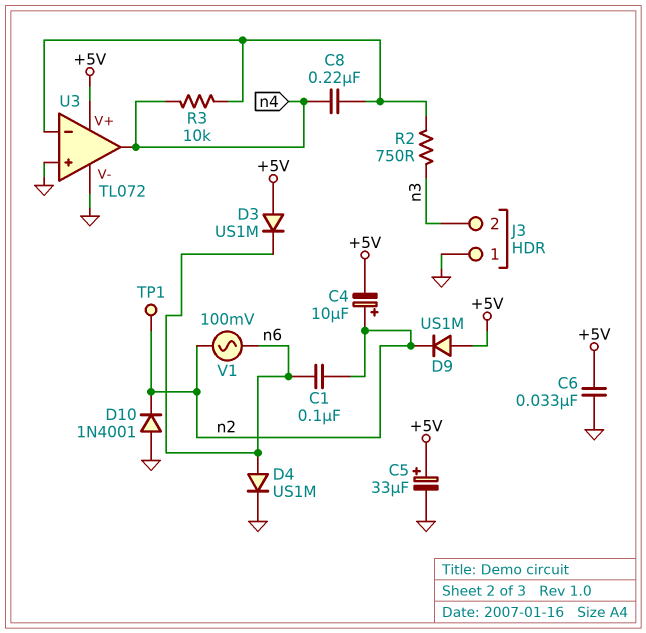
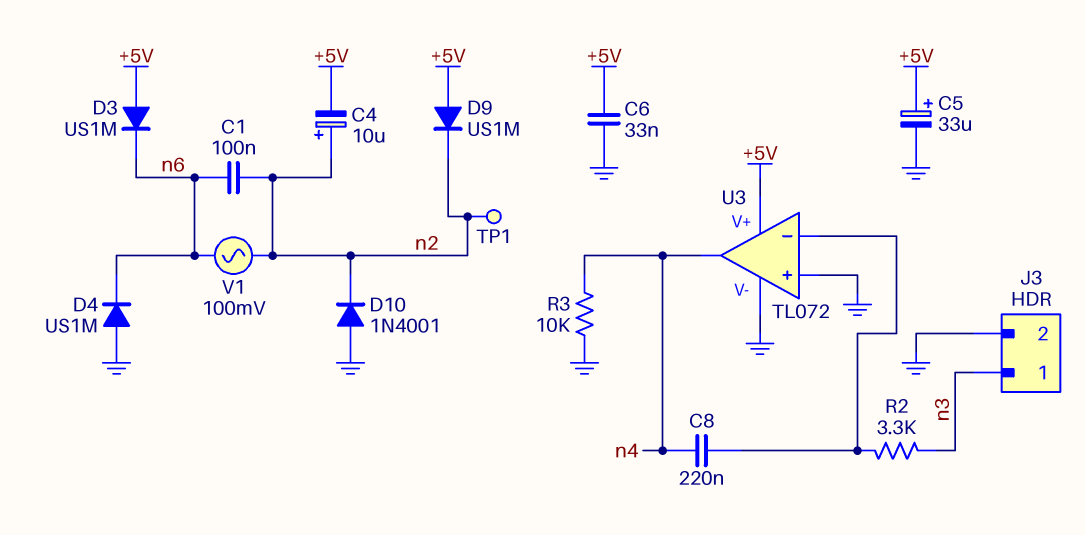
D4: diode US1M (A n6, K GND) -> diode US1M (A GND, K n6)
J3 pin 1: GND -> n3
J3 pin 2: n3 -> GND
R2: 750 (U3/in-, n3) -> 3.3k (U3/in-, n3)
R3: 10k (U3/in-, n4) -> 10k (GND, n4)

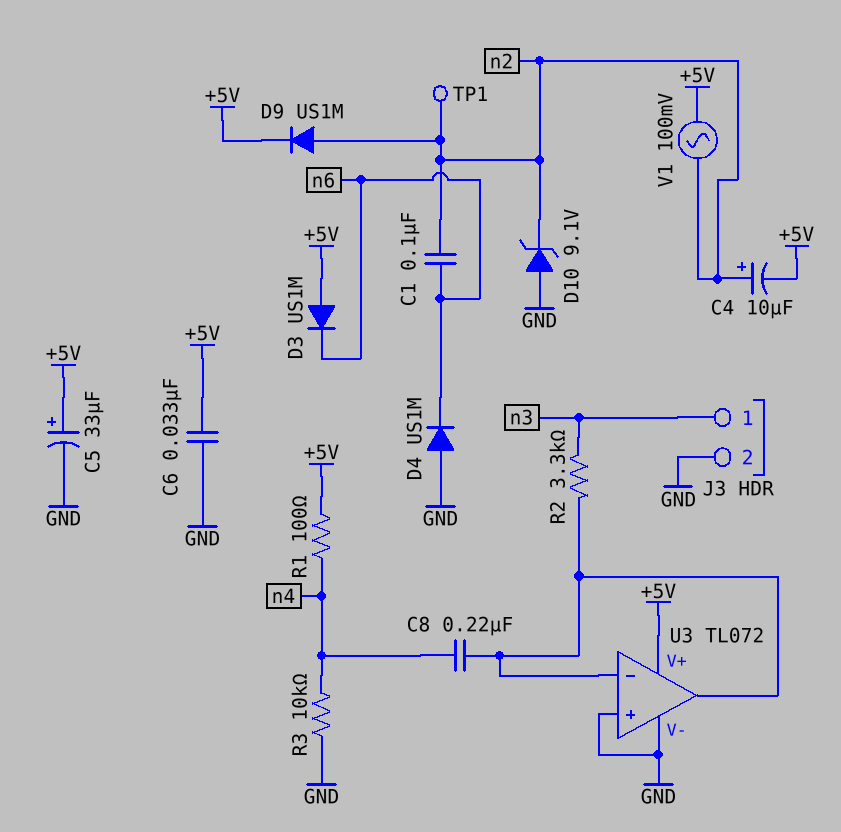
D9: diode US1M (A +5V, K n2) -> diode US1M (A n2, K +5V)
D10: diode 1N4001 (A GND, K n2) -> zener 9.1V (A GND, K n2)
R1: none -> 100 (+5V, n4)
U3 pin out: n4 -> U3/in-
V1: AC 100mV (n2, n6) -> AC 100mV (+5V, n2)

